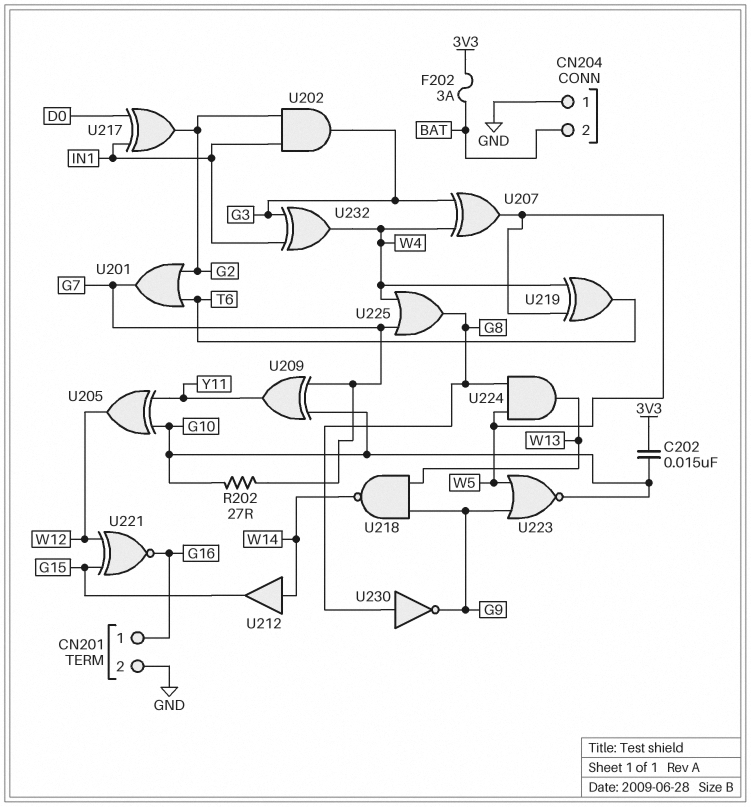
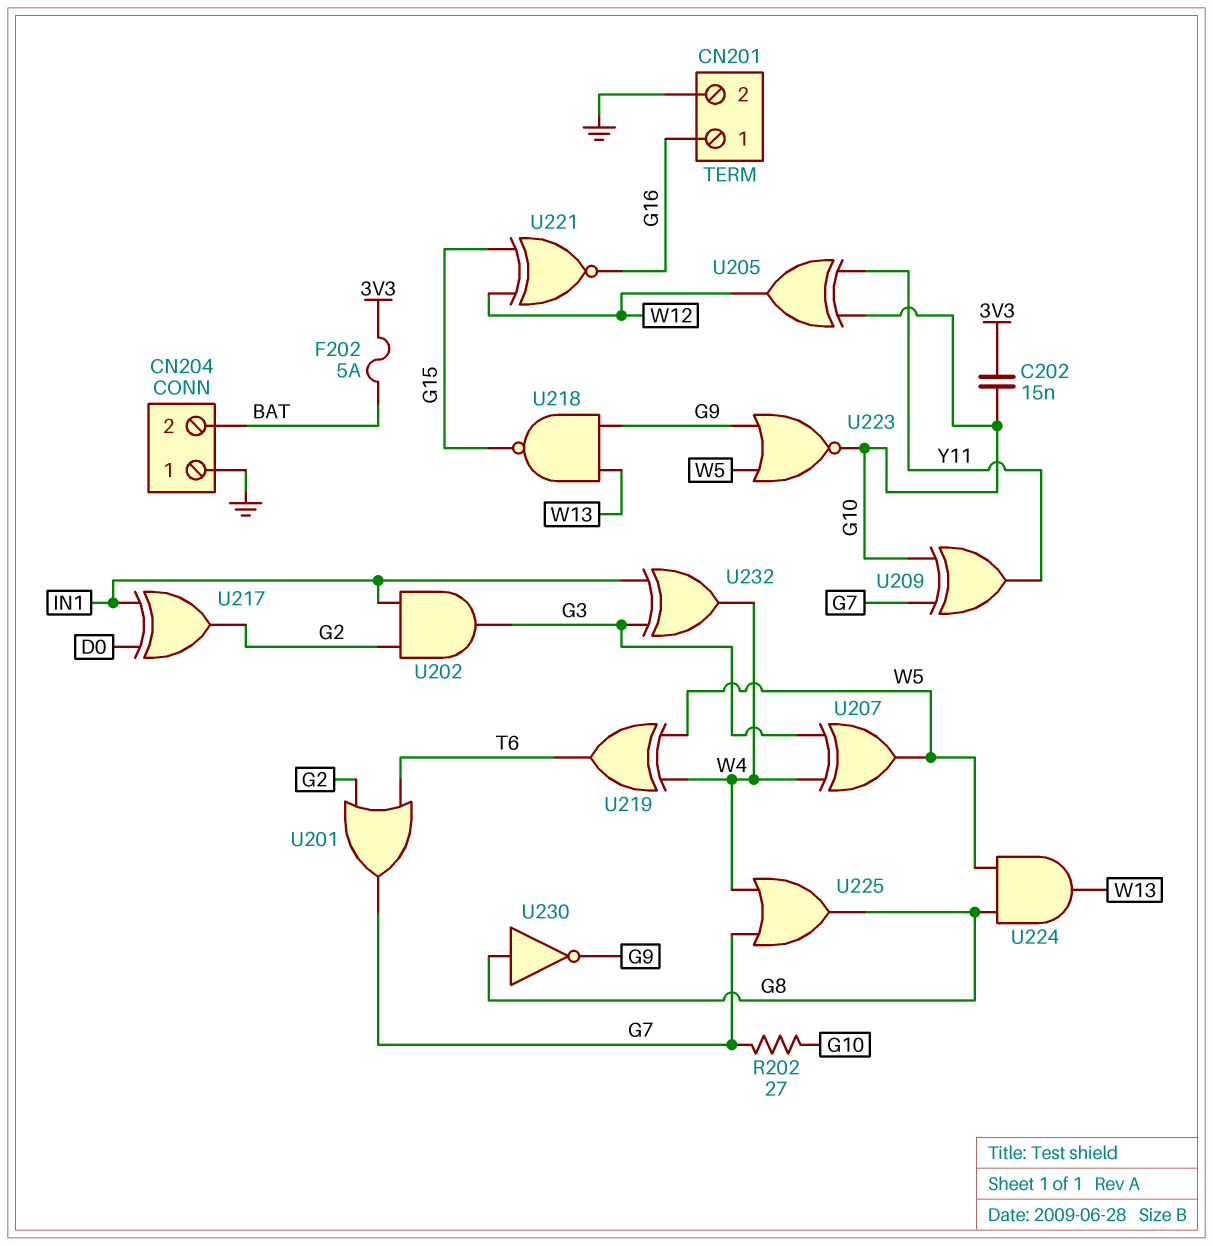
F202: 3A (3V3, BAT) -> 5A (3V3, BAT)
U212: buffer (in W14, out G15) -> none
U218: NAND (in G9, in W13, out W14) -> NAND (in G9, in W13, out G15)

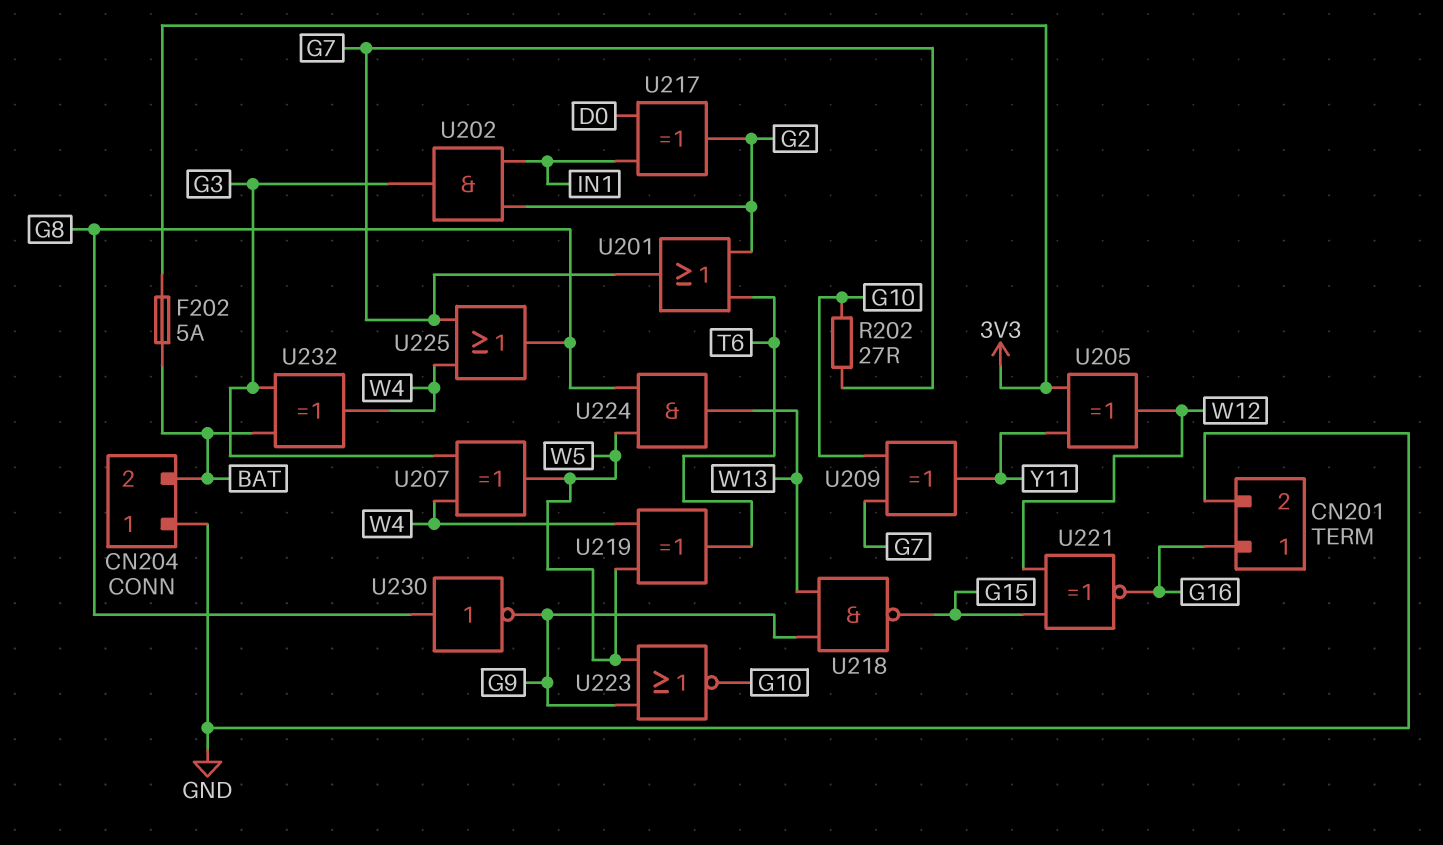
C202: 15nF (3V3, G10) -> none
U205: XOR (in G10, in Y11, out W12) -> XOR (in 3V3, in Y11, out W12)
U232: XOR (in G3, in IN1, out W4) -> XOR (in BAT, in G3, out W4)

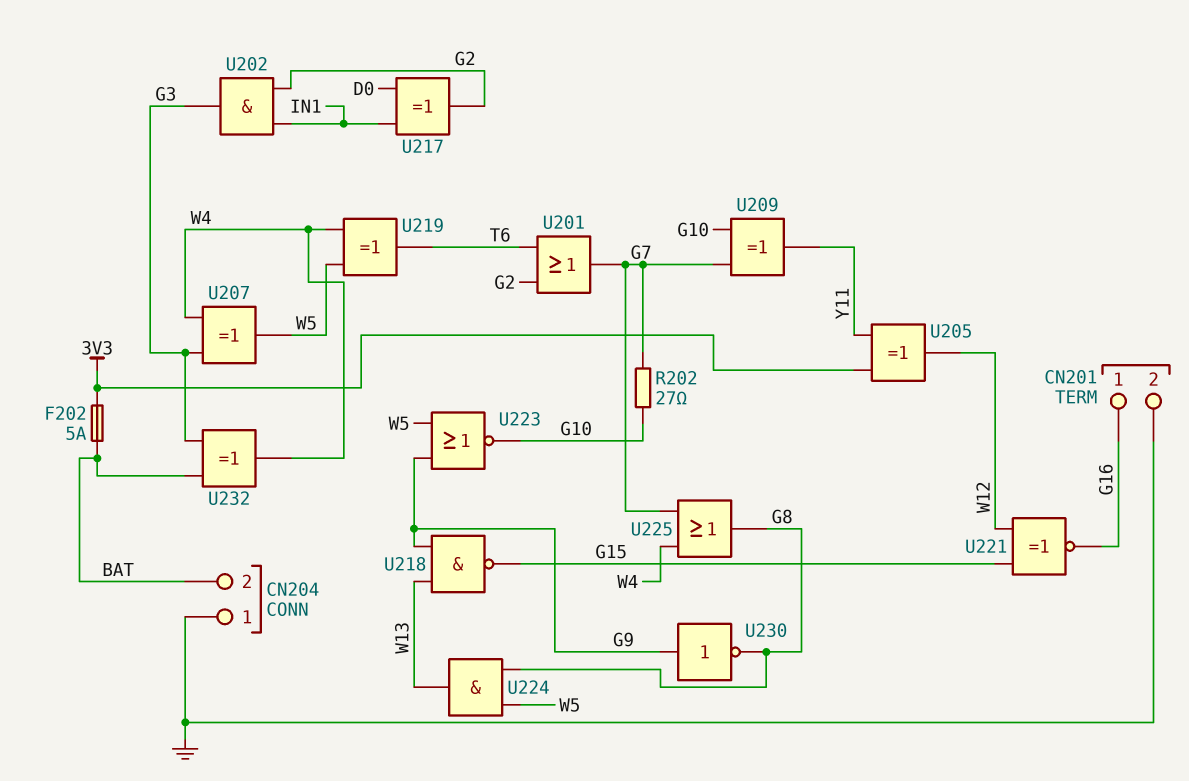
U230: NOT (in G8, out G9) -> NOT (in G9, out G8)

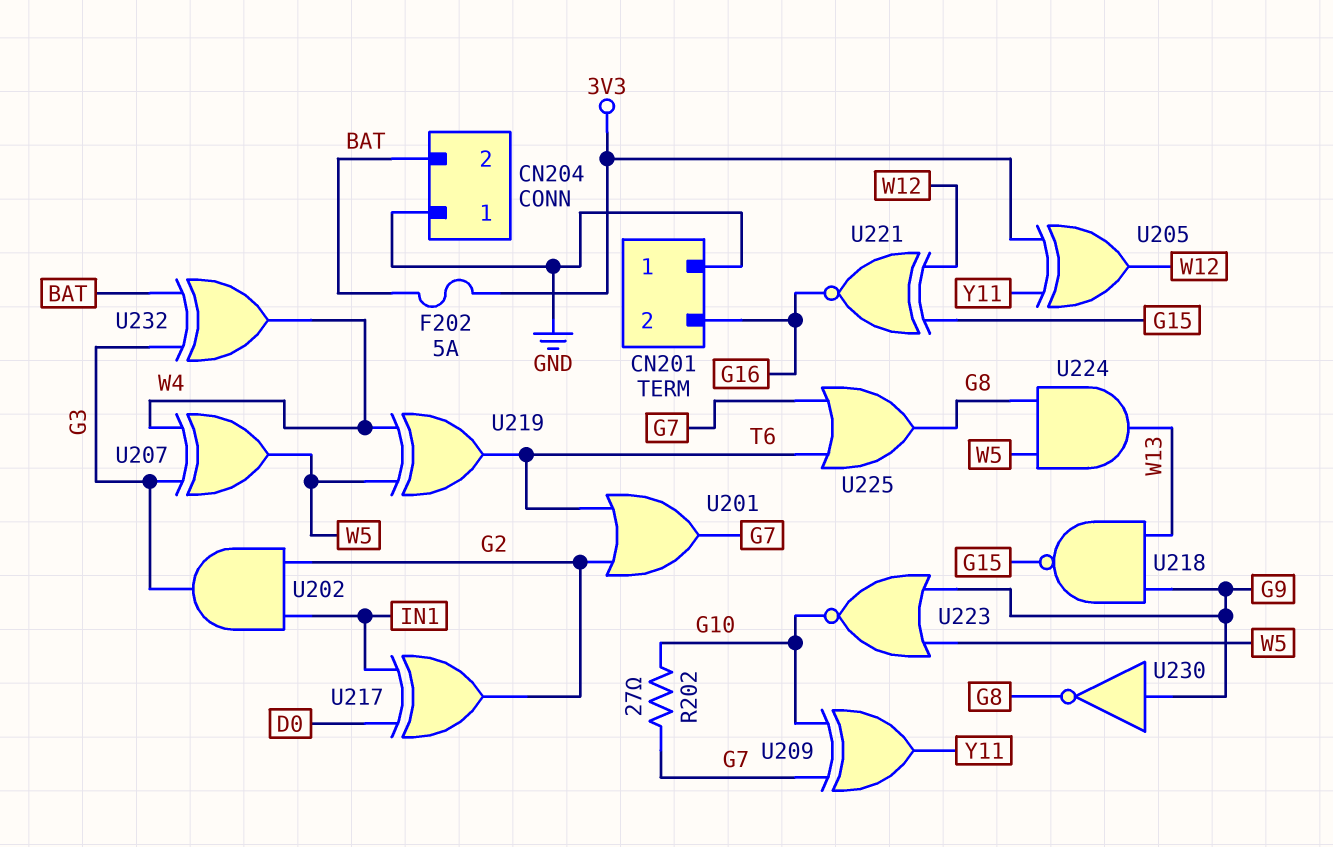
CN201 pin 1: G16 -> GND
CN201 pin 2: GND -> G16
U225: OR (in G7, in W4, out G8) -> OR (in G7, in T6, out G8)

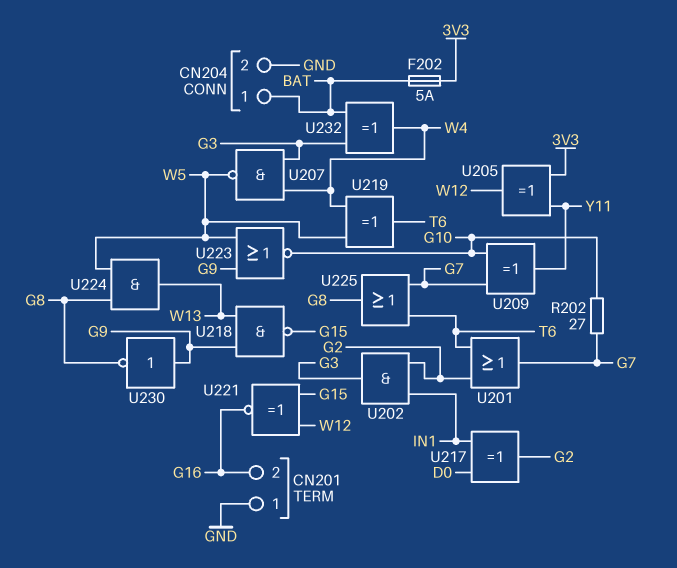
CN204 pin 1: GND -> BAT
CN204 pin 2: BAT -> GND
U207: XOR (in G3, in W4, out W5) -> NAND (in G3, in W4, out W5)

